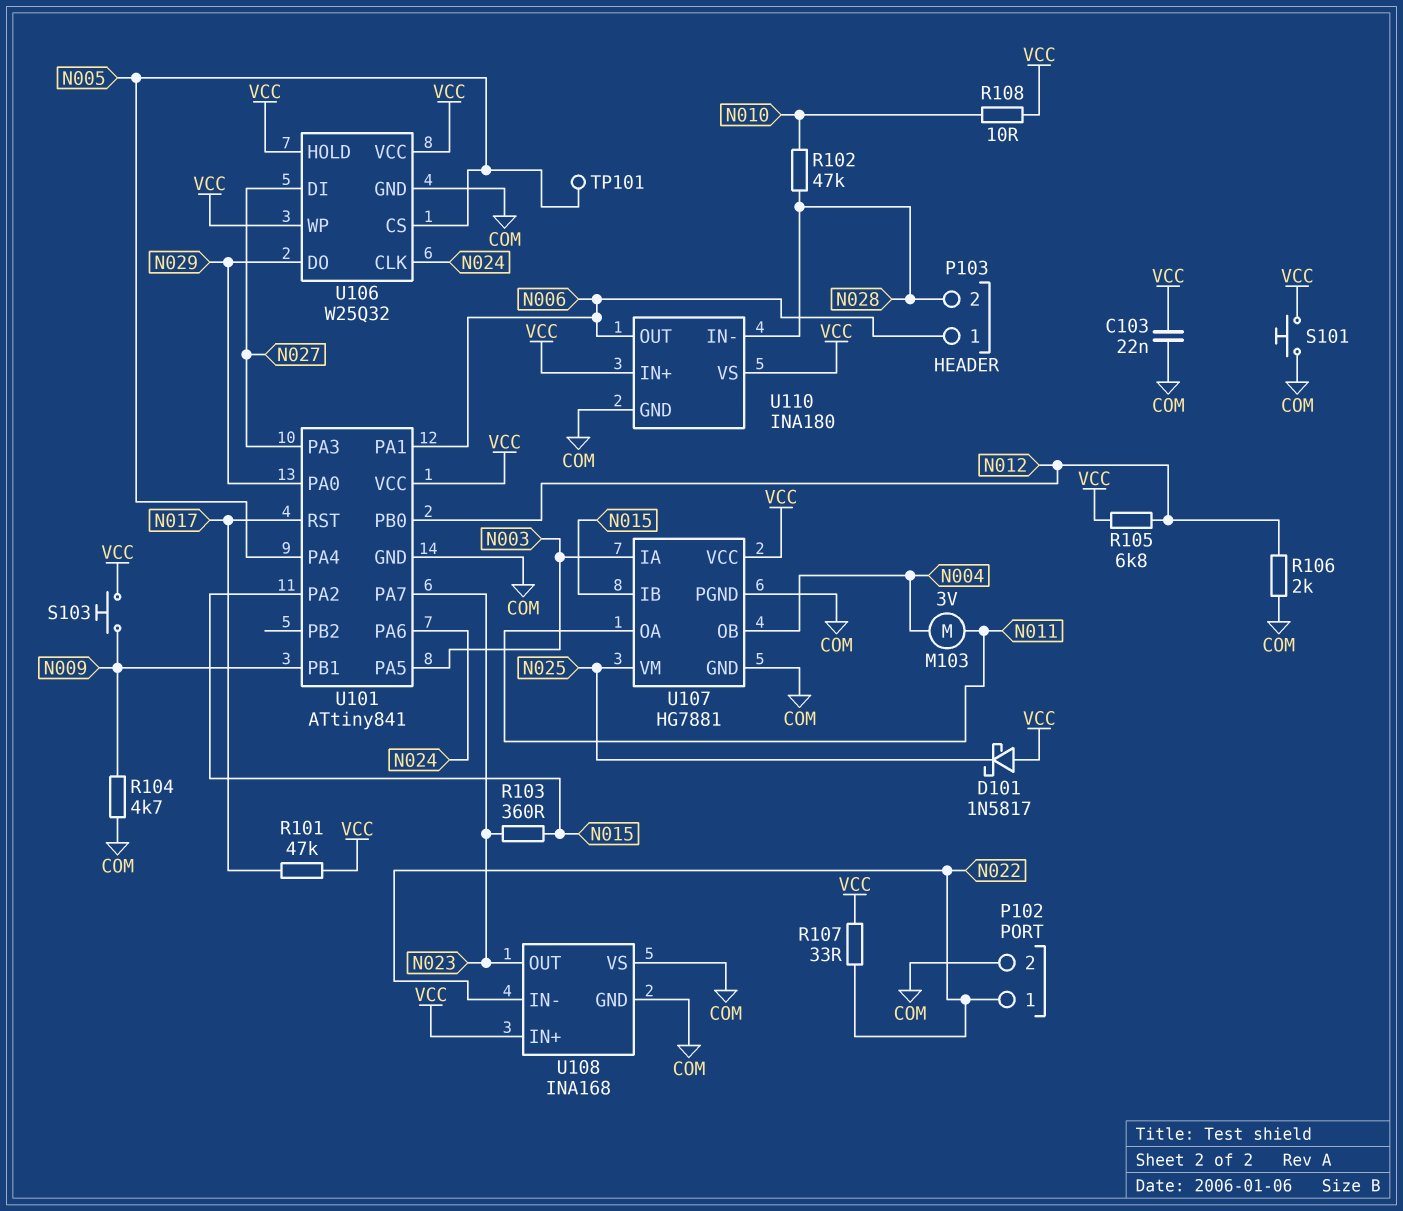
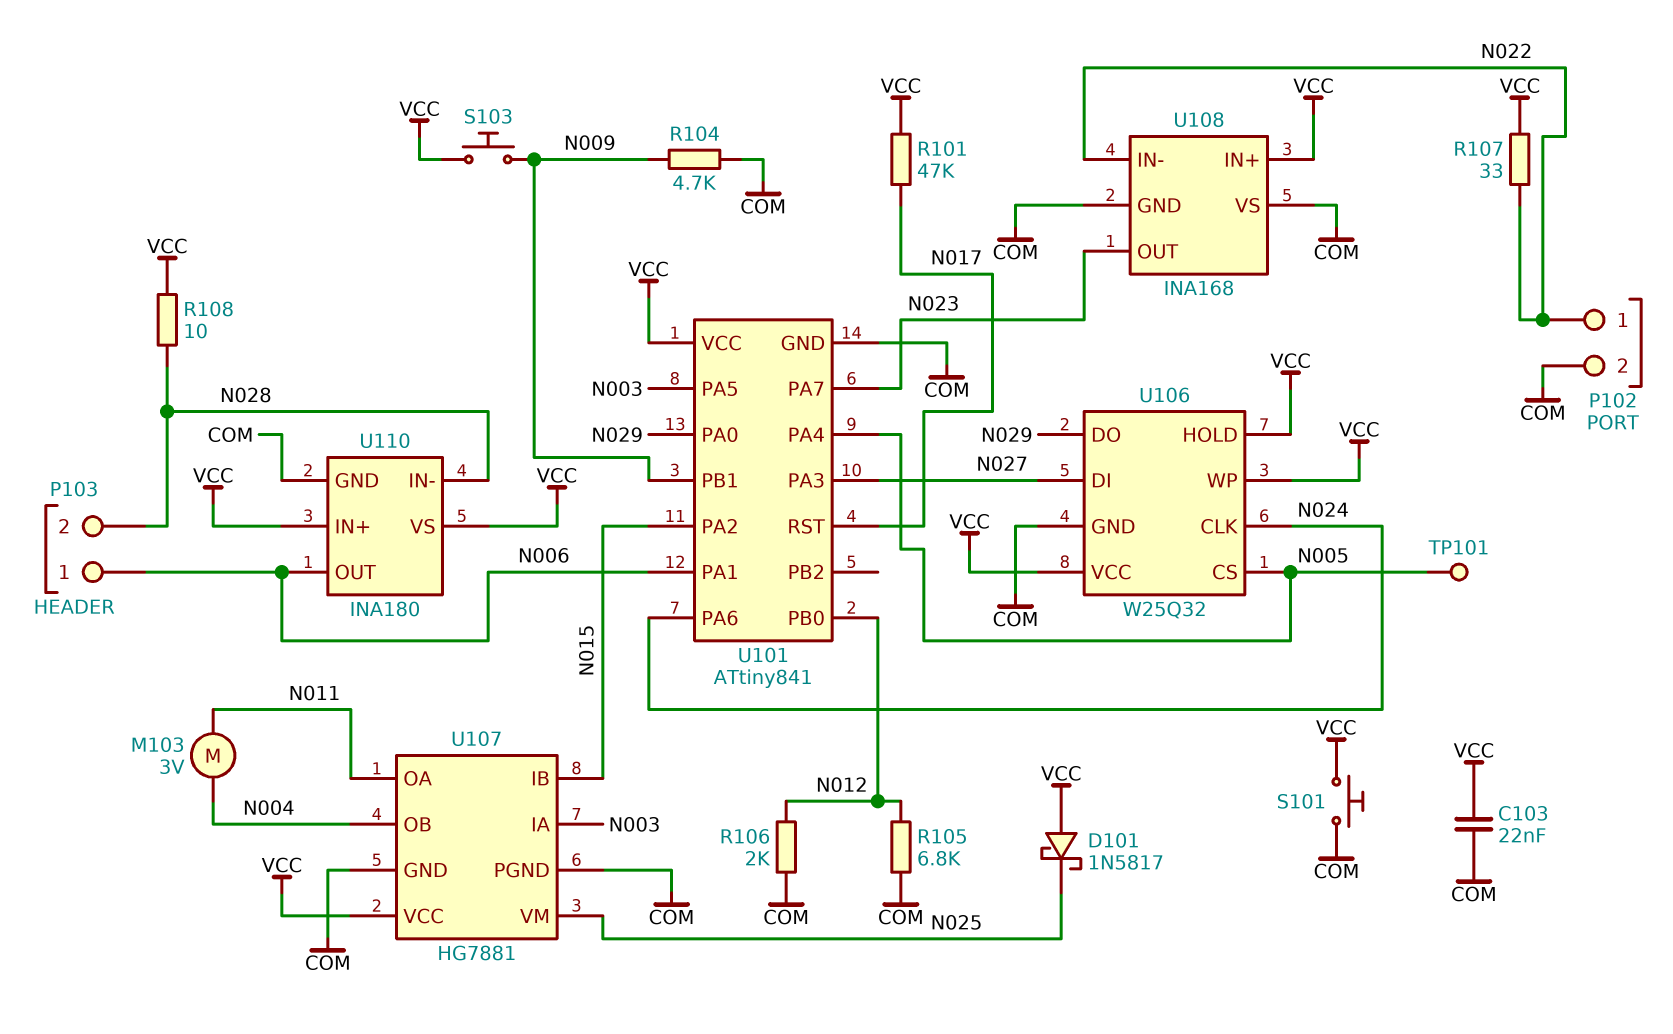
R102: 47k (N010, N028) -> none
R103: 360 (N015, N023) -> none
R105: 6.8k (N012, VCC) -> 6.8k (COM, N012)
R108: 10 (N010, VCC) -> 10 (N028, VCC)

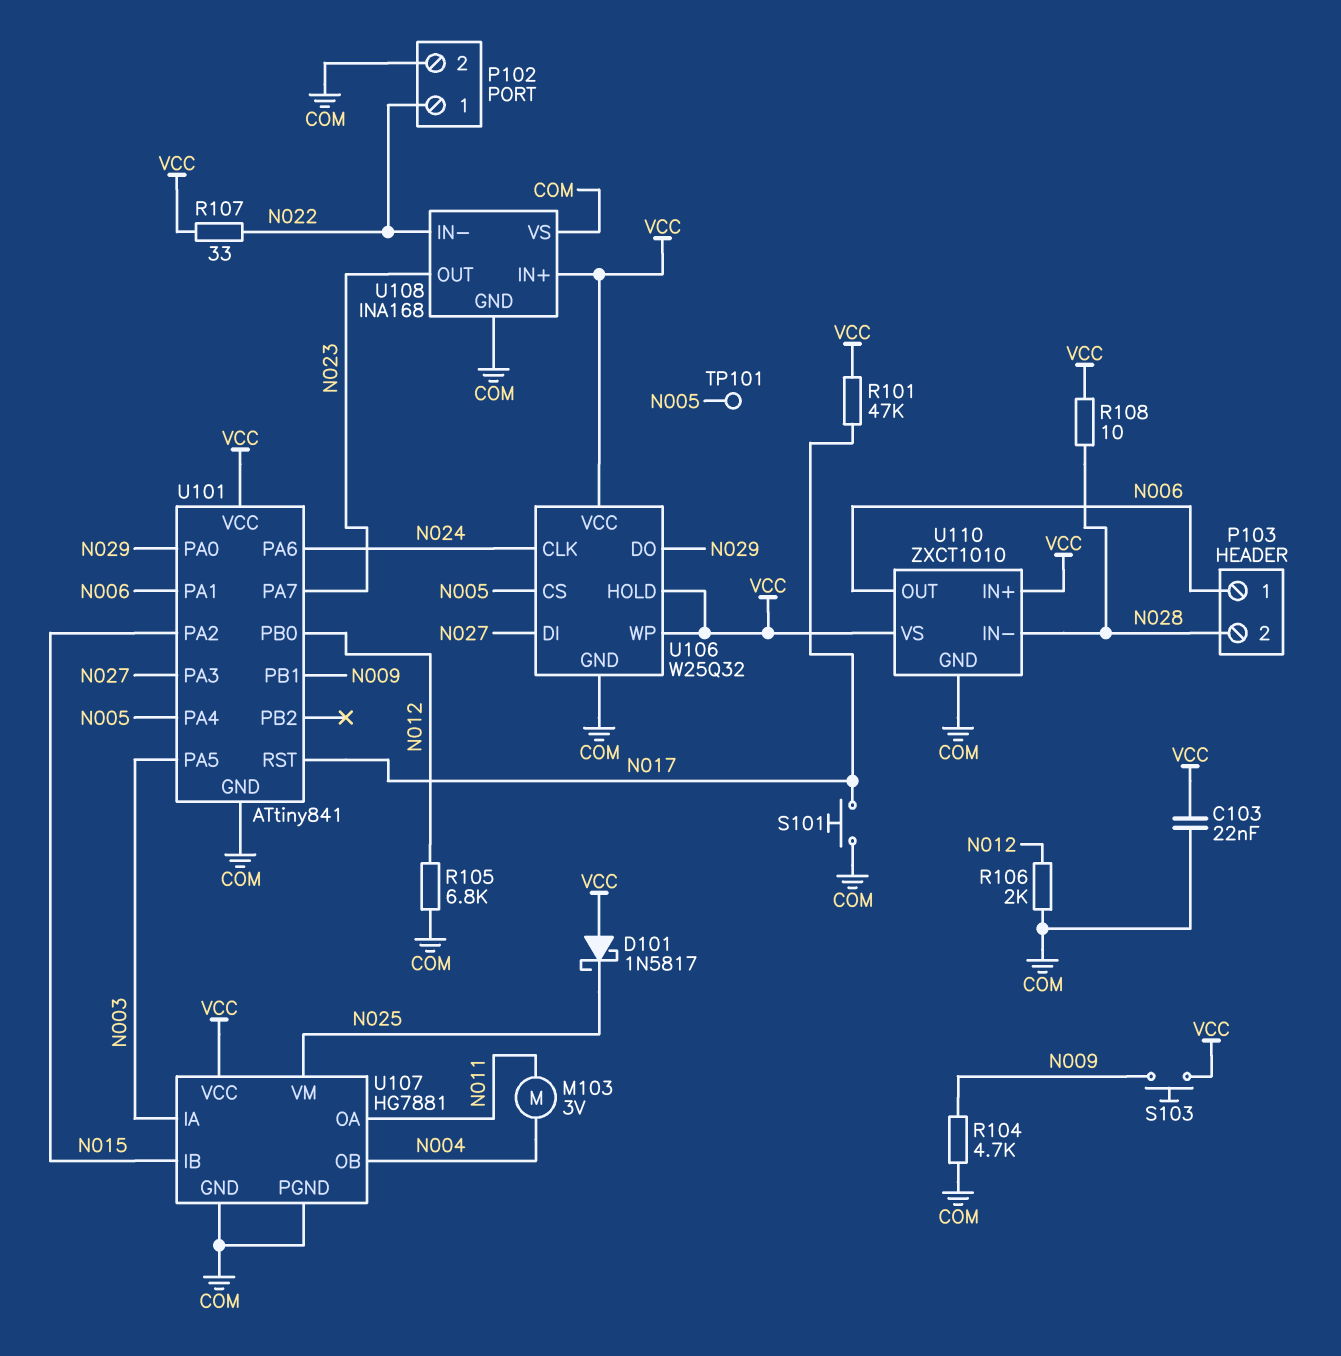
S101: button (COM, VCC) -> button (COM, N017)
U110: INA180 -> ZXCT1010

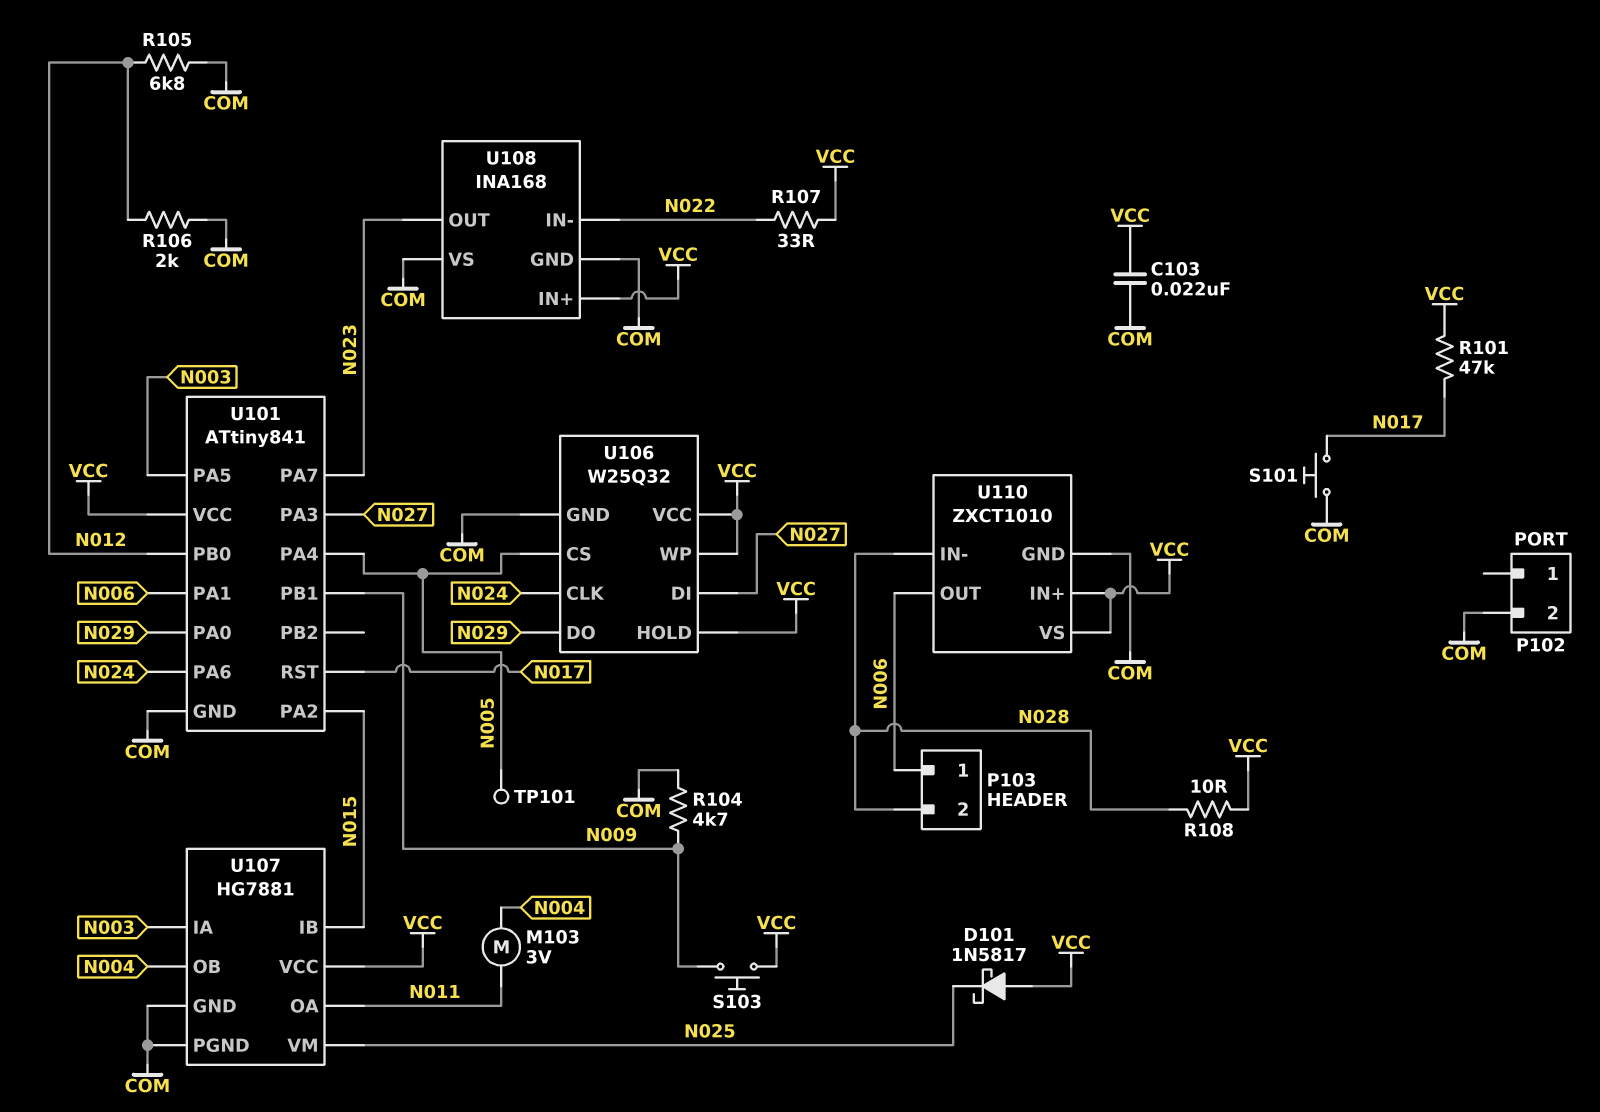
P102 pin 1: N022 -> none

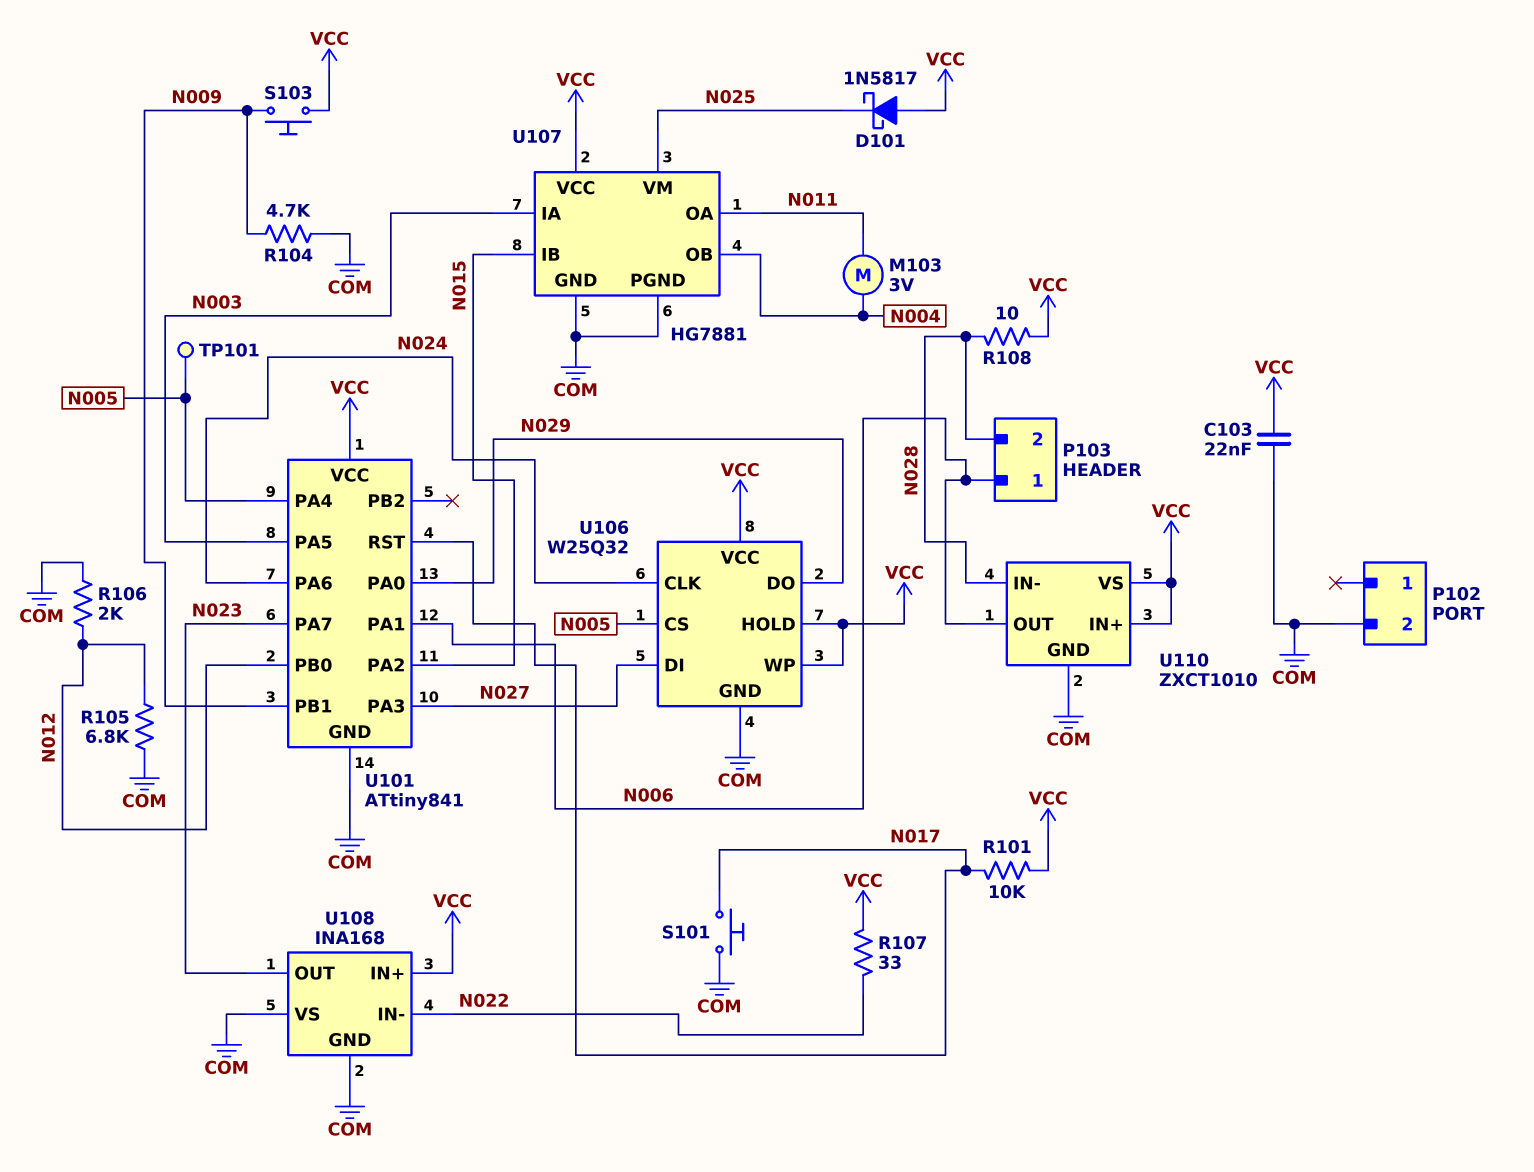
R101: 47k (N017, VCC) -> 10k (N017, VCC)

